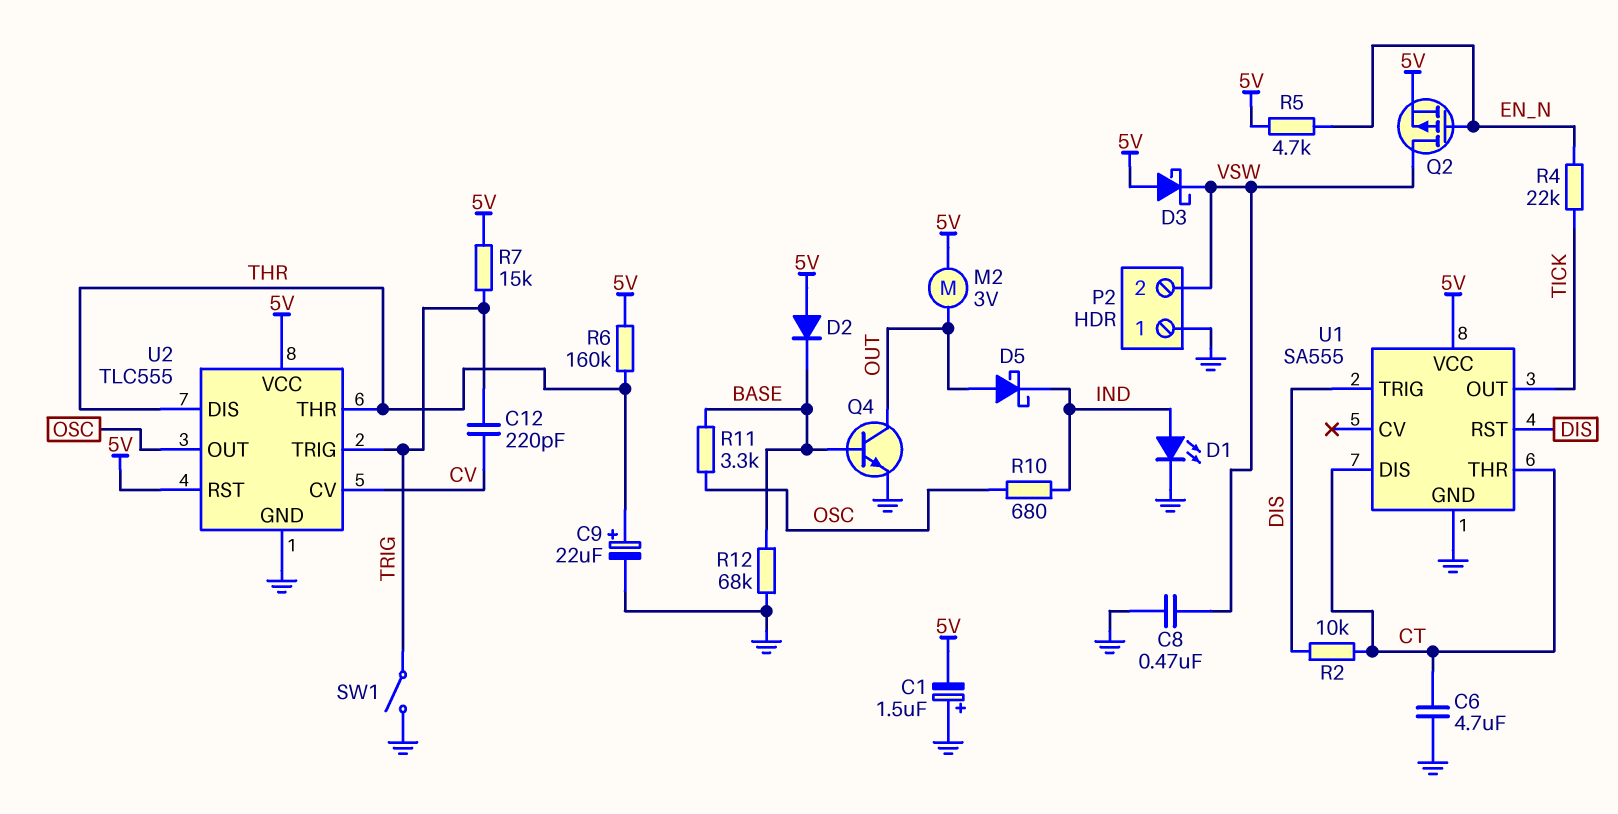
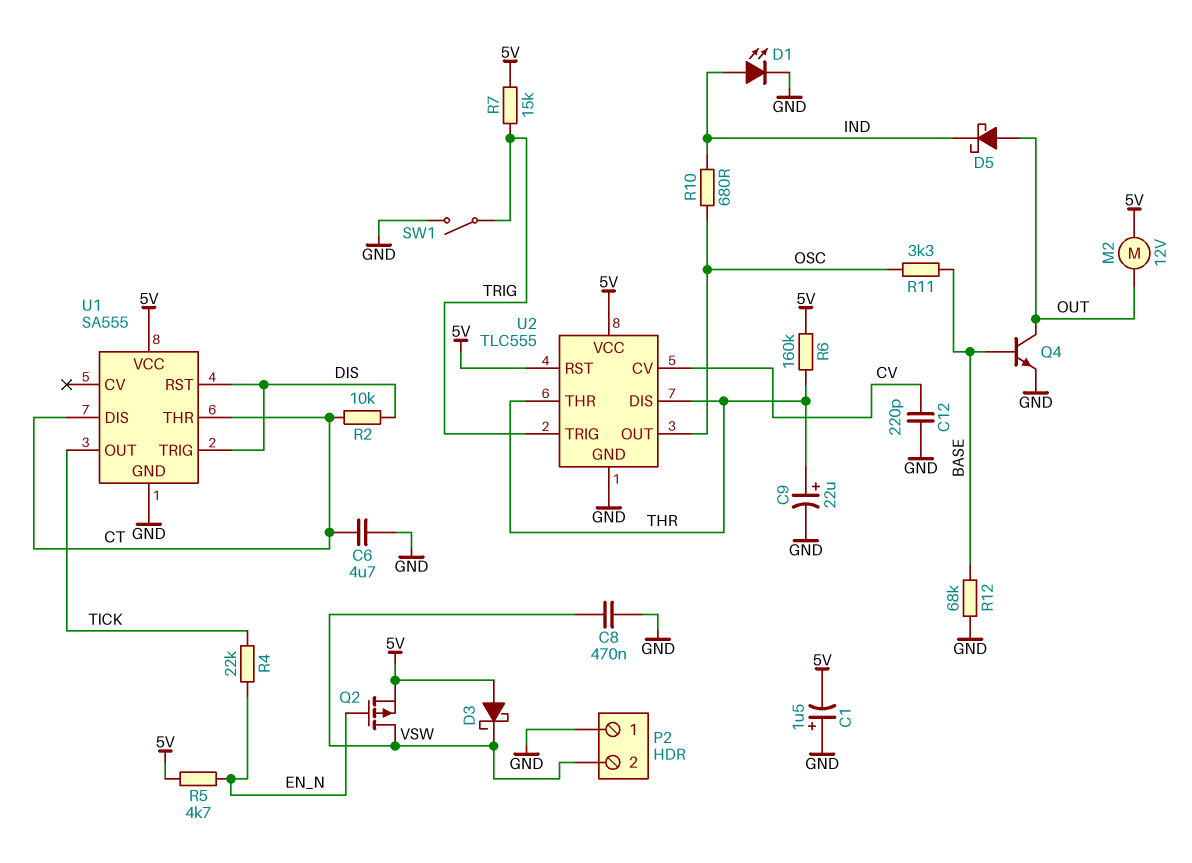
C12: 220pF (CV, TRIG) -> 220pF (CV, GND)
D2: diode (A 5V, K BASE) -> none
M2: motor 3V (5V, OUT) -> motor 12V (5V, OUT)

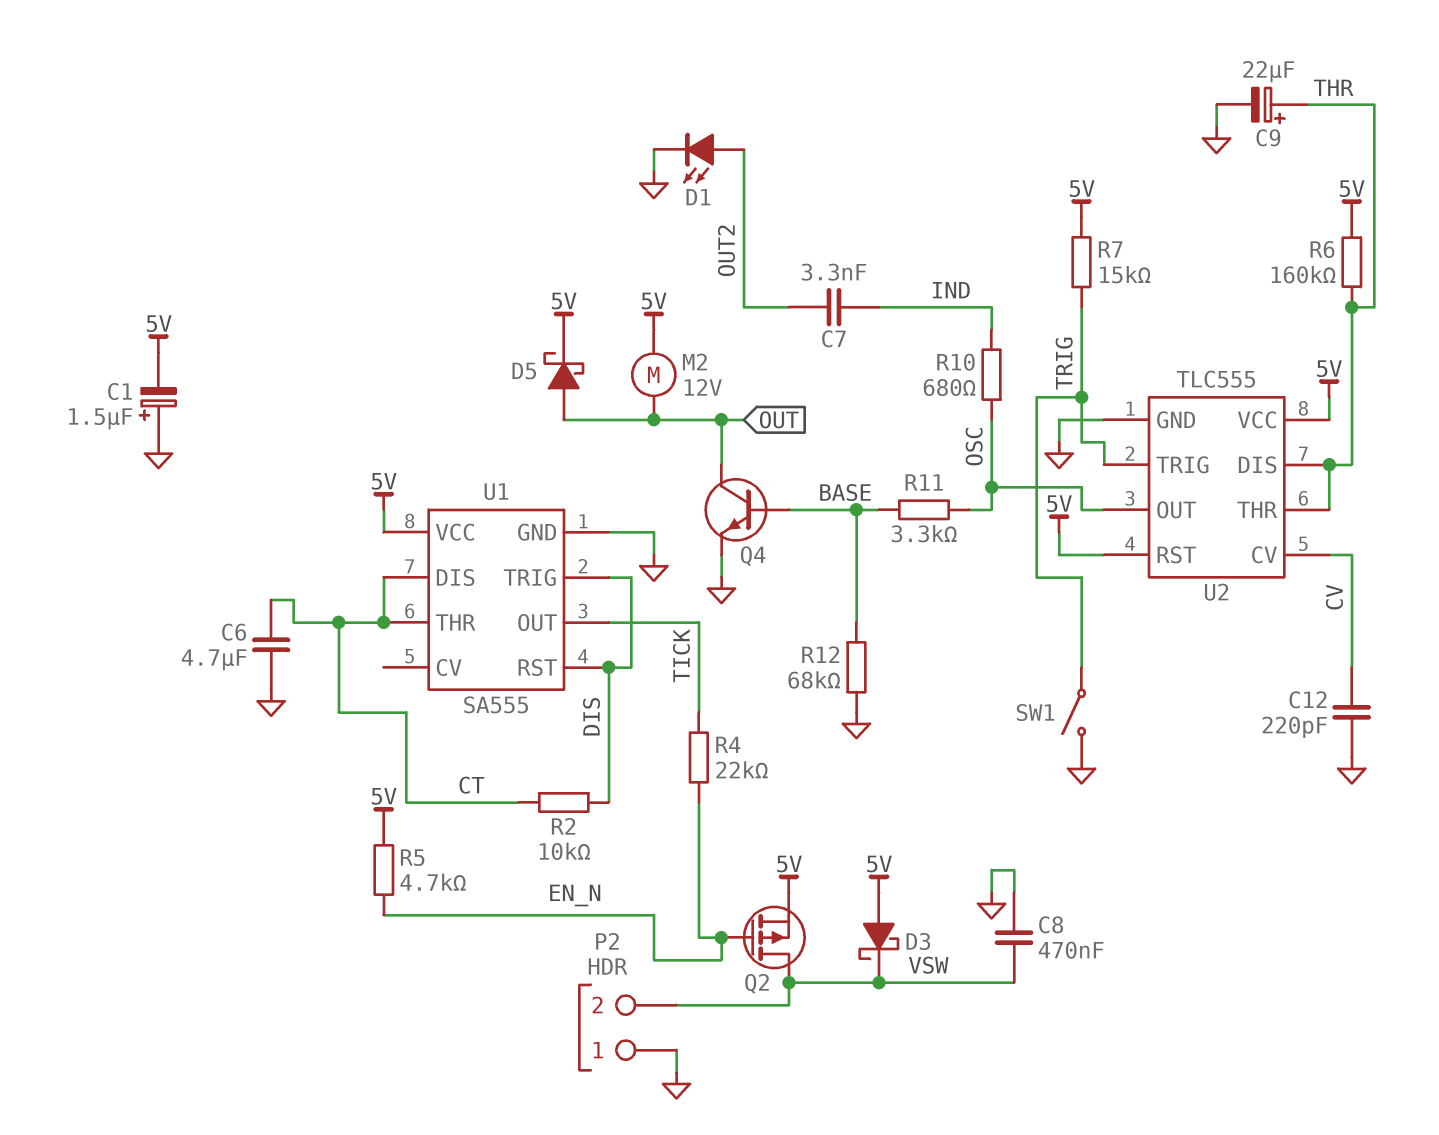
C7: none -> 3.3nF (IND, OUT2)
D1: LED (A IND, K GND) -> LED (A OUT2, K GND)
D5: schottky (A OUT, K IND) -> schottky (A OUT, K 5V)

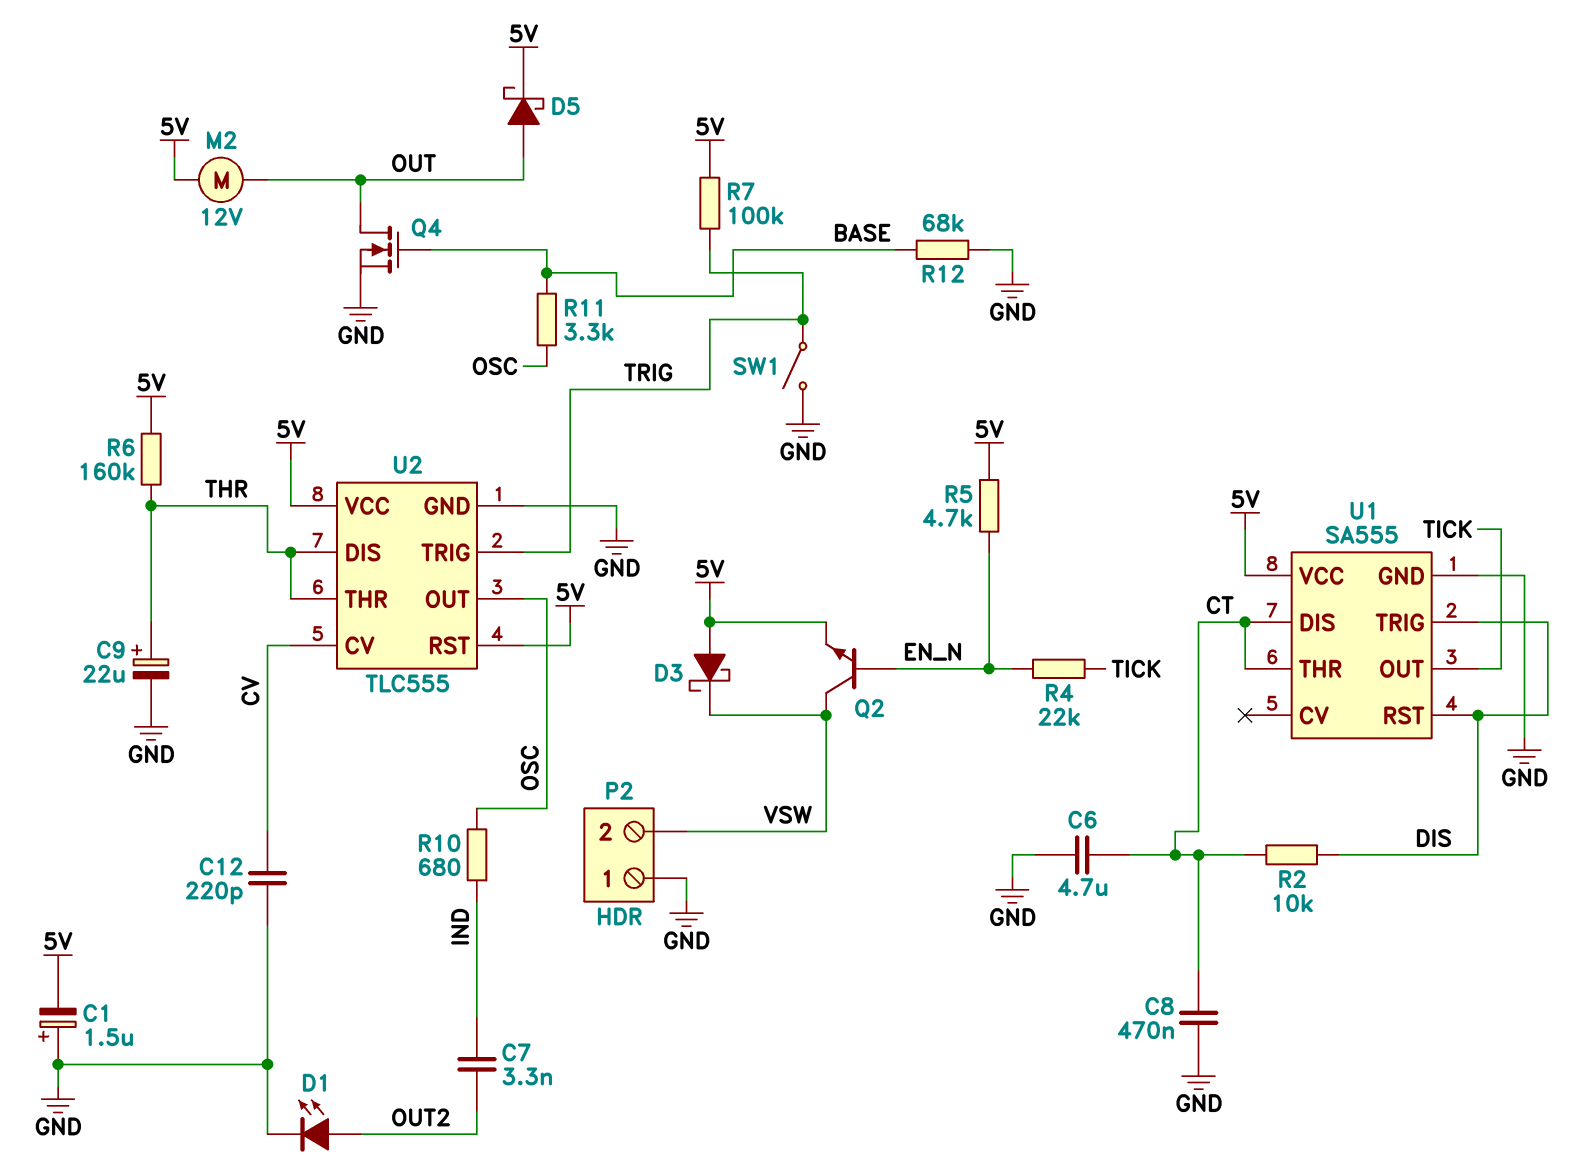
C8: 470nF (GND, VSW) -> 470nF (CT, GND)
Q2: PMOS (G EN_N, D VSW, S 5V) -> NPN (B EN_N, C VSW, E 5V)
Q4: NPN (B BASE, C OUT, E GND) -> NMOS (G BASE, D OUT, S GND)
R7: 15k (5V, TRIG) -> 100k (5V, TRIG)

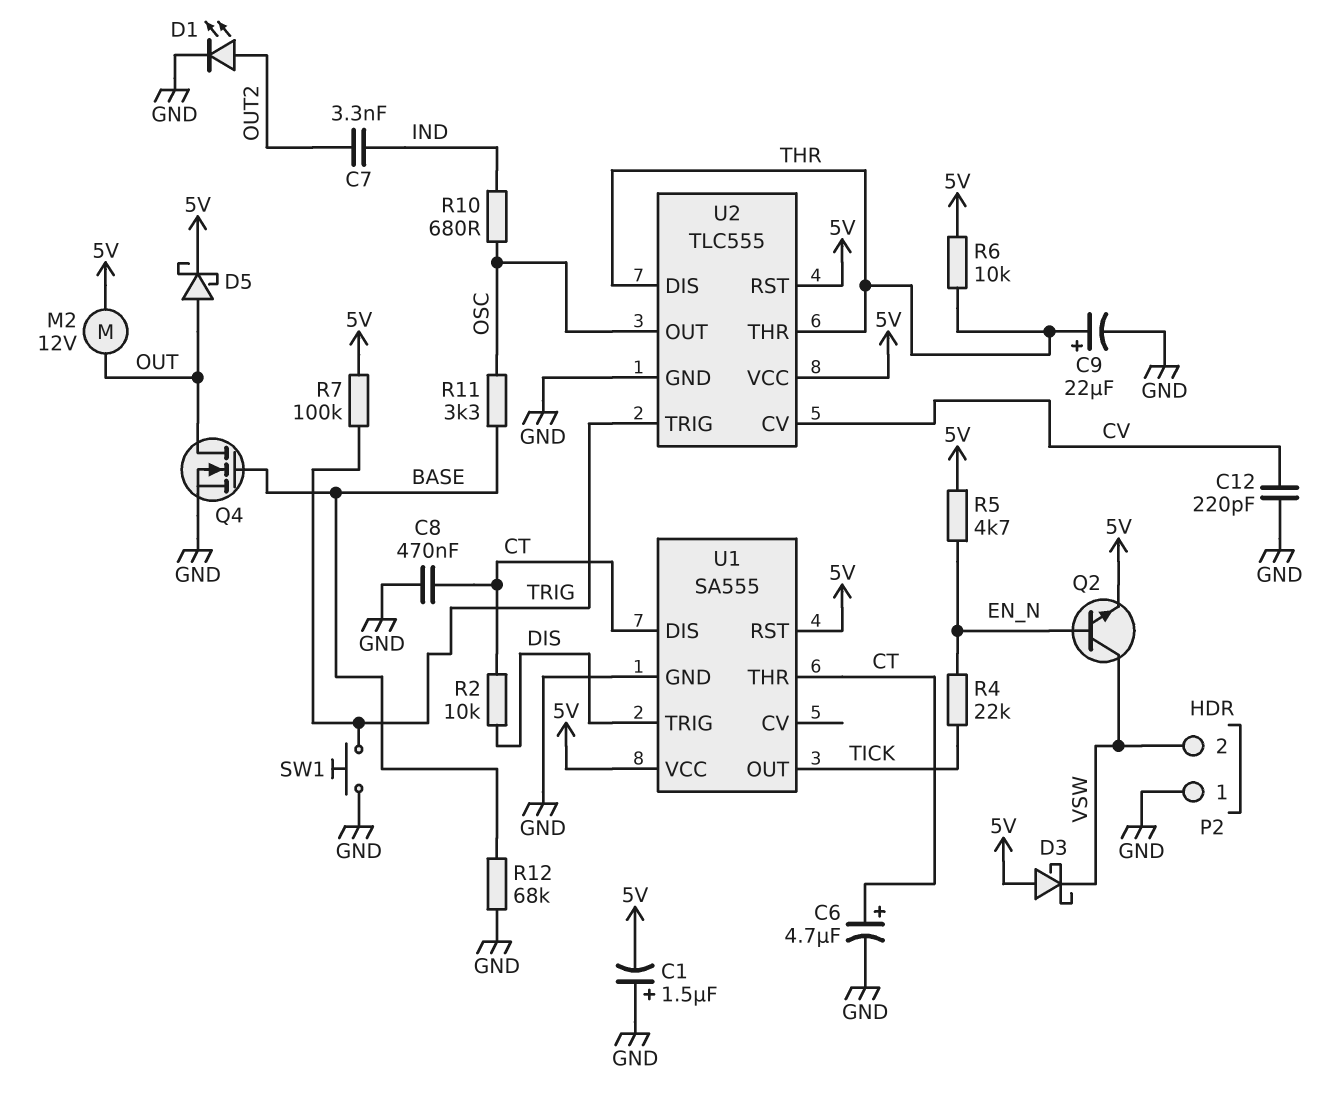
C6: 4.7uF (CT, GND) -> 4.7uF (plus CT, minus GND)
R6: 160k (5V, THR) -> 10k (5V, THR)
SW1: switch (GND, TRIG) -> button (GND, TRIG)
U1 pin RST: DIS -> 5V

